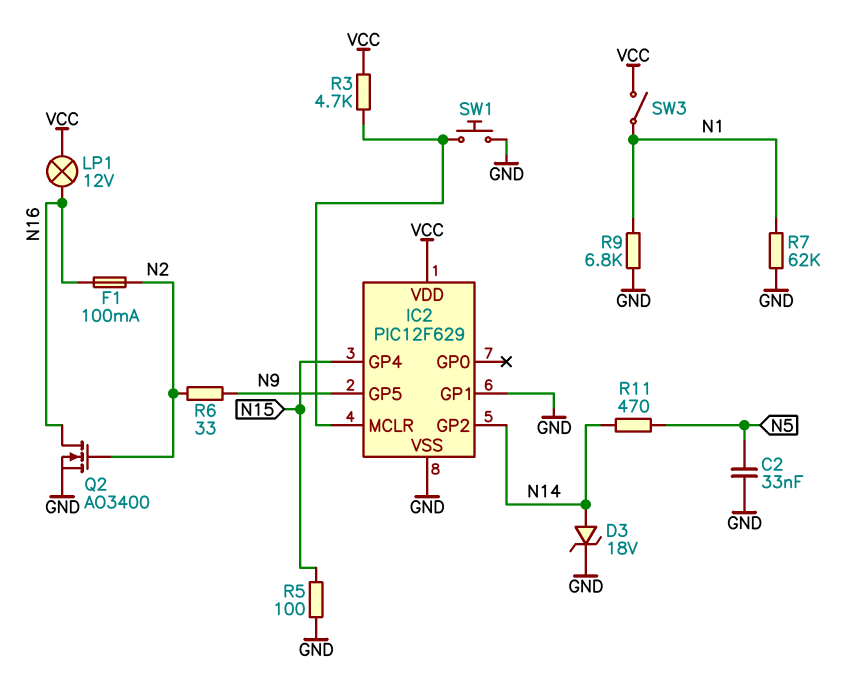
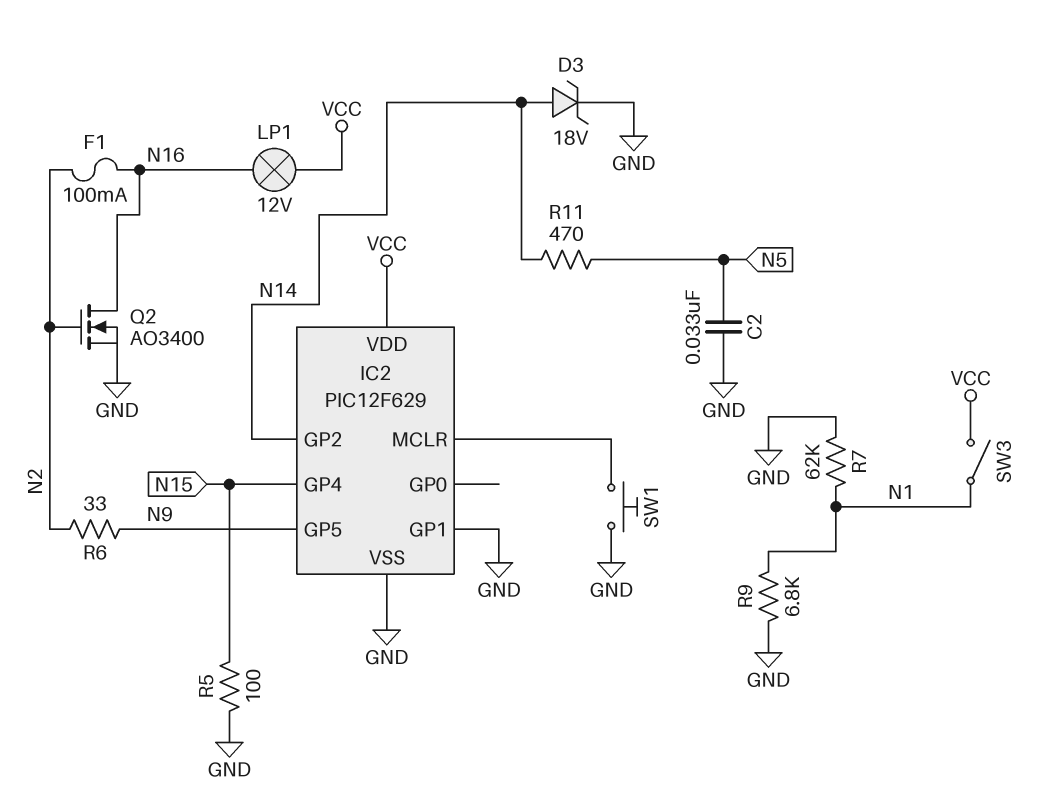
R3: 4.7k (IC2/MCLR, VCC) -> none

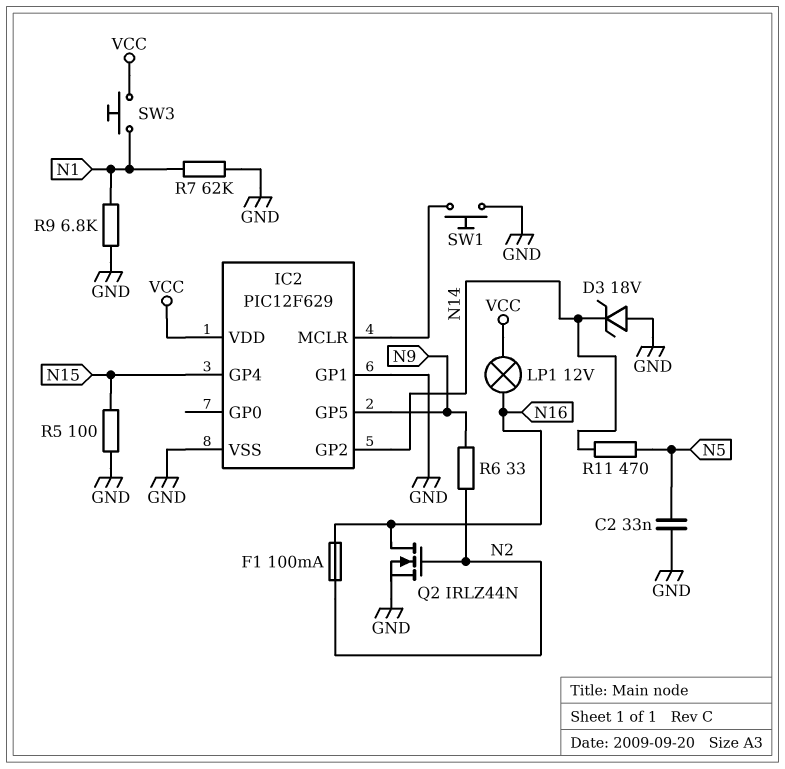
D3: zener 18V (A N14, K GND) -> zener 18V (A GND, K N14)
Q2: NMOS AO3400 (G N2, D N16, S GND) -> NMOS IRLZ44N (G N2, D N16, S GND)
SW3: switch (N1, VCC) -> button (N1, VCC)

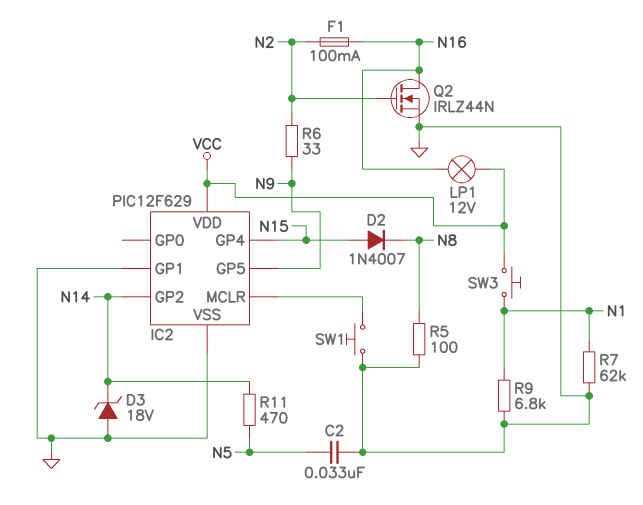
D2: none -> diode 1N4007 (A N15, K N8)
R5: 100 (GND, N15) -> 100 (GND, N8)

